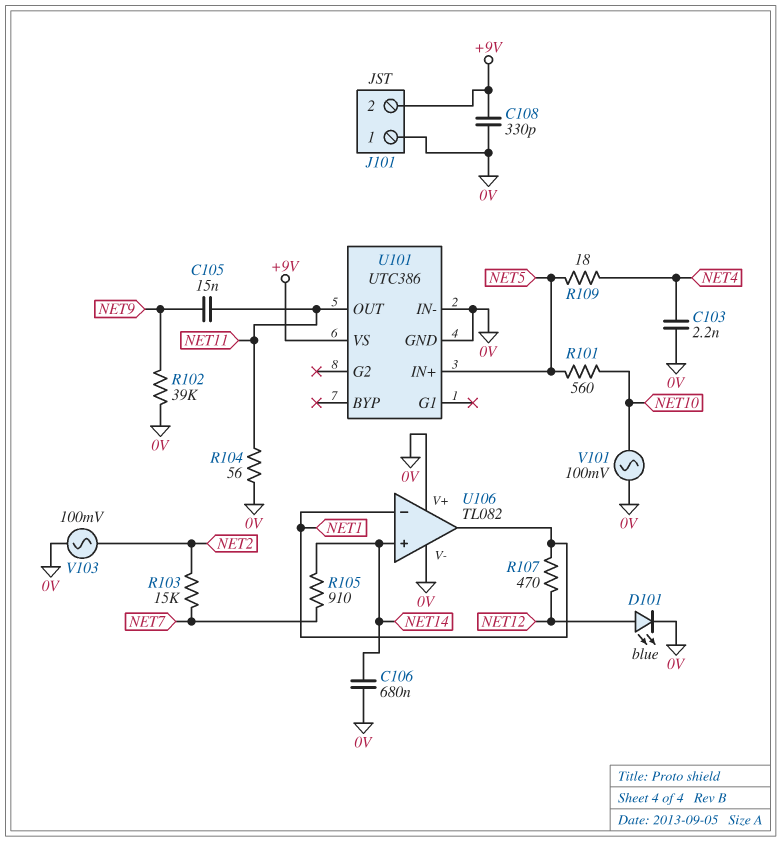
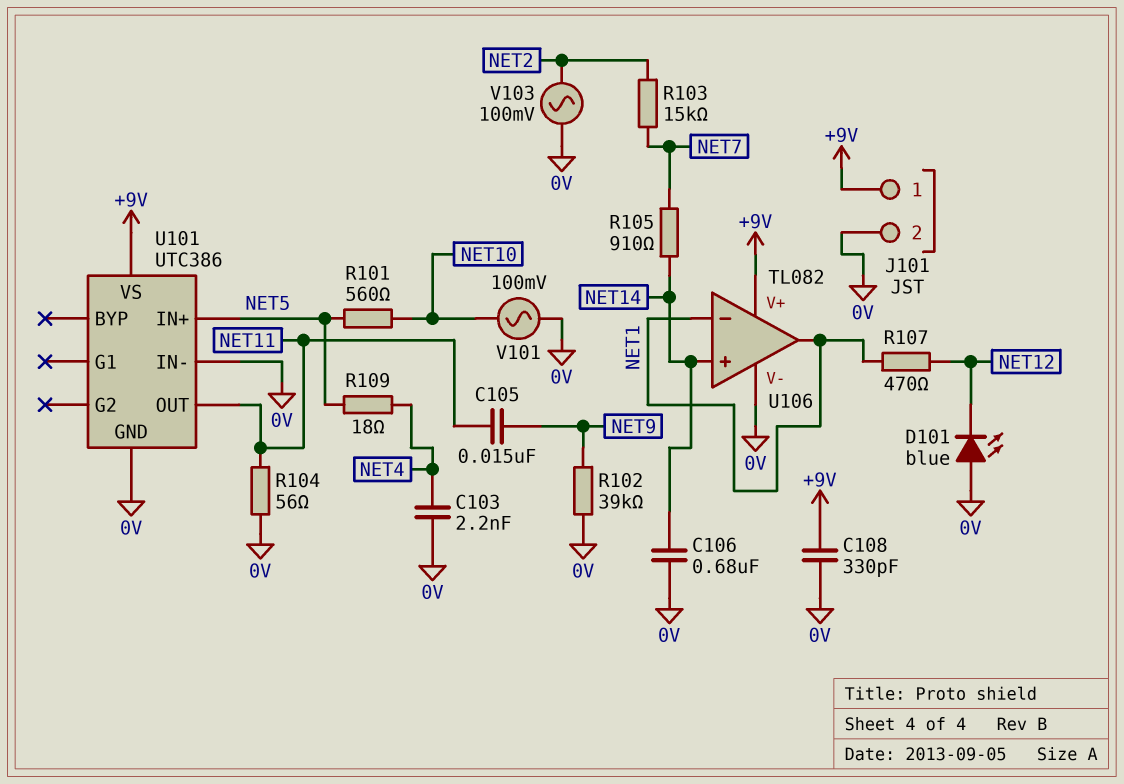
D101: LED blue (A NET12, K 0V) -> LED blue (A 0V, K NET12)
J101 pin 1: 0V -> +9V
J101 pin 2: +9V -> 0V
U106 pin V+: 0V -> +9V

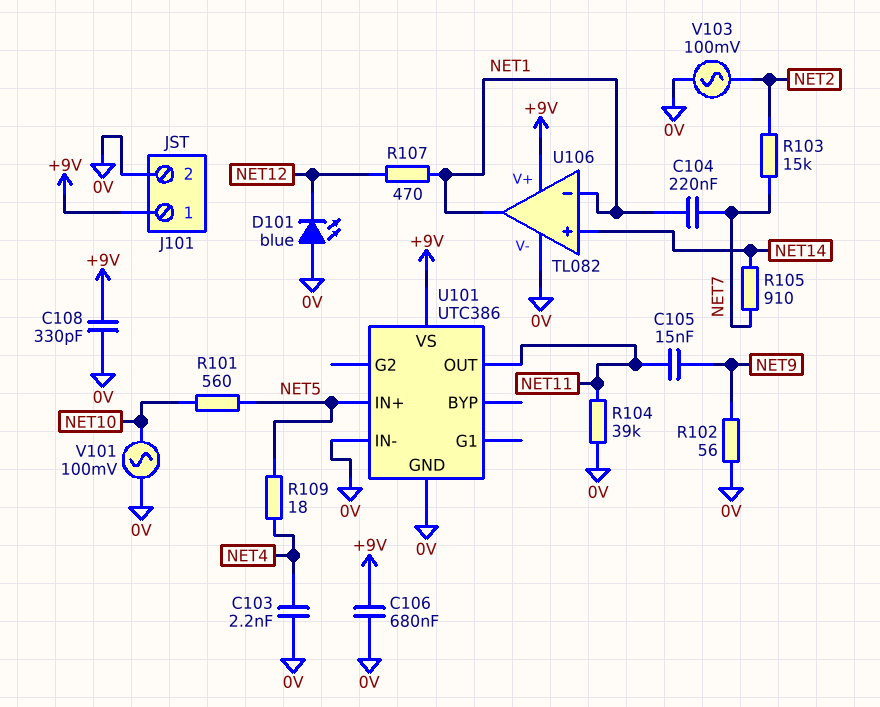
C104: none -> 220nF (NET1, NET7)
C106: 680nF (0V, NET14) -> 680nF (+9V, 0V)
R102: 39k (0V, NET9) -> 56 (0V, NET9)
R104: 56 (0V, NET11) -> 39k (0V, NET11)

